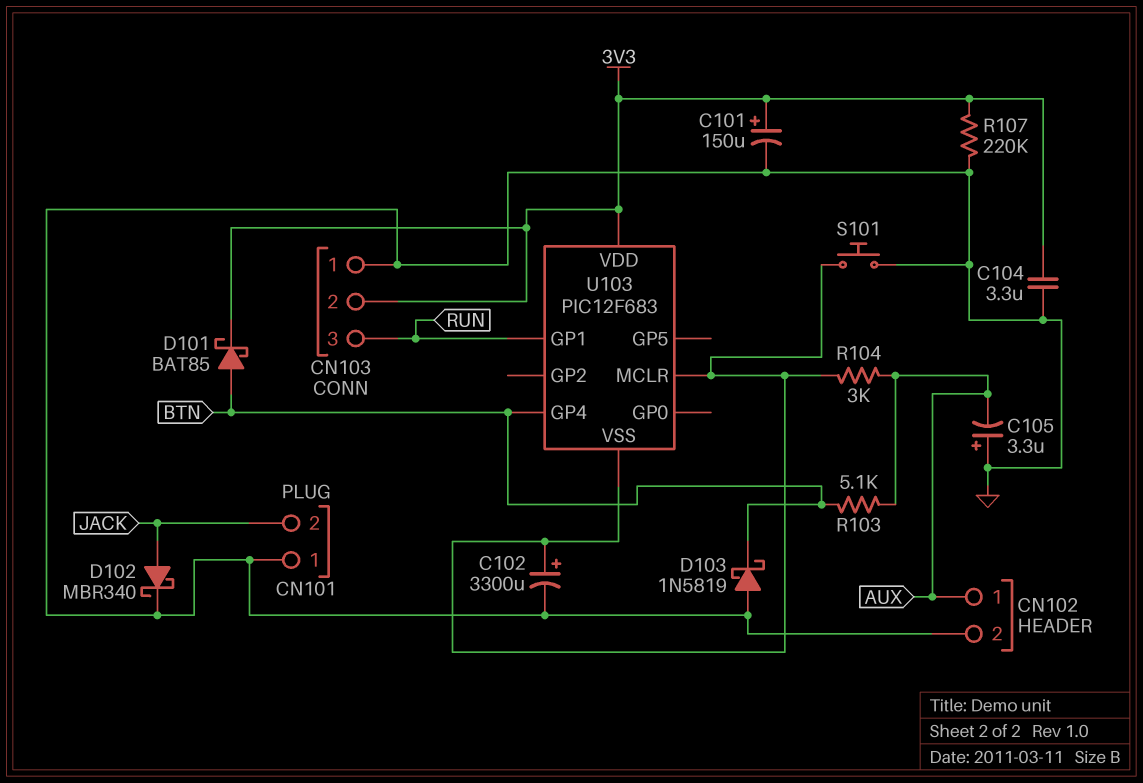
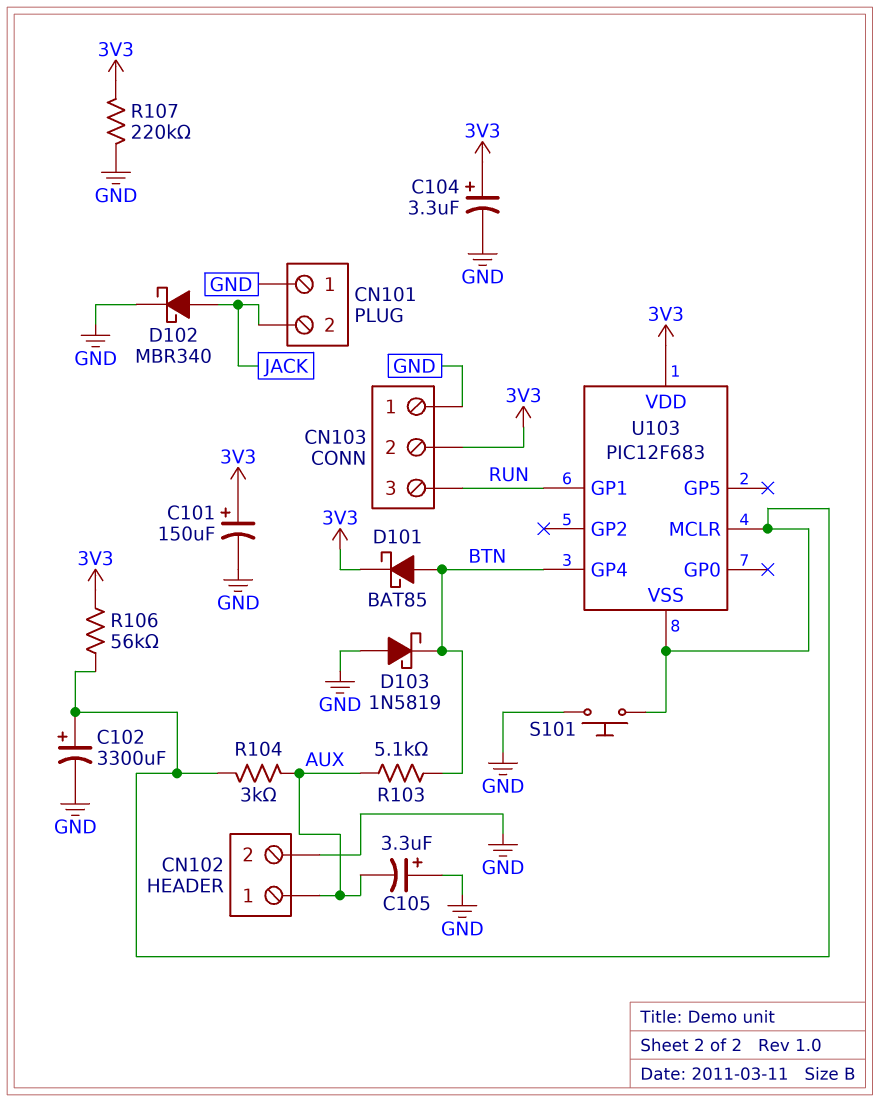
C104: 3.3uF (3V3, GND) -> 3.3uF (plus 3V3, minus GND)
R106: none -> 56k (3V3, U103/MCLR)

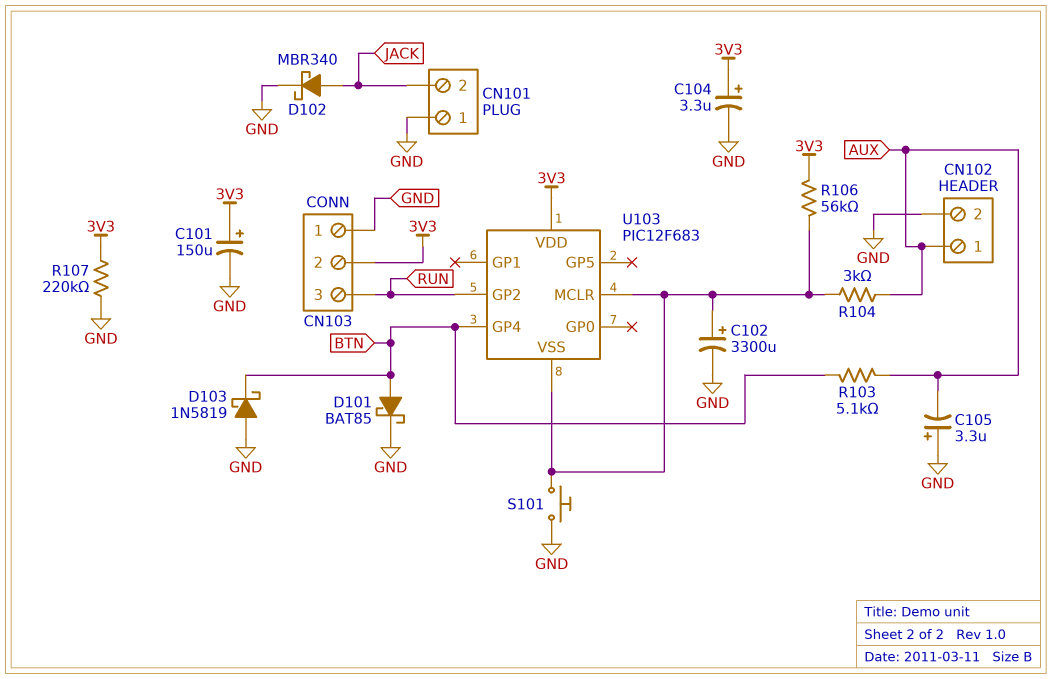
D101: schottky BAT85 (A BTN, K 3V3) -> schottky BAT85 (A BTN, K GND)
U103 pin GP1: RUN -> none
U103 pin GP2: none -> RUN

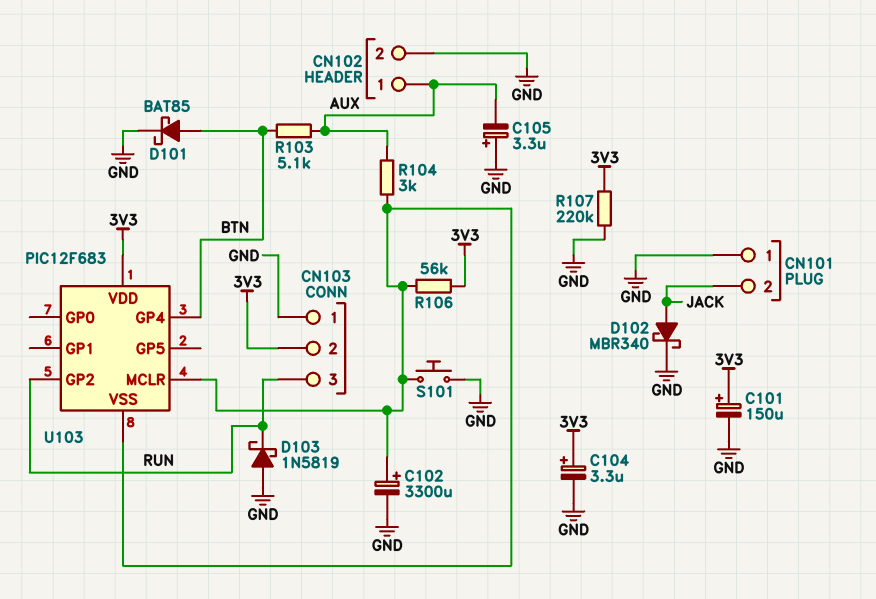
D103: schottky 1N5819 (A GND, K BTN) -> schottky 1N5819 (A GND, K RUN)

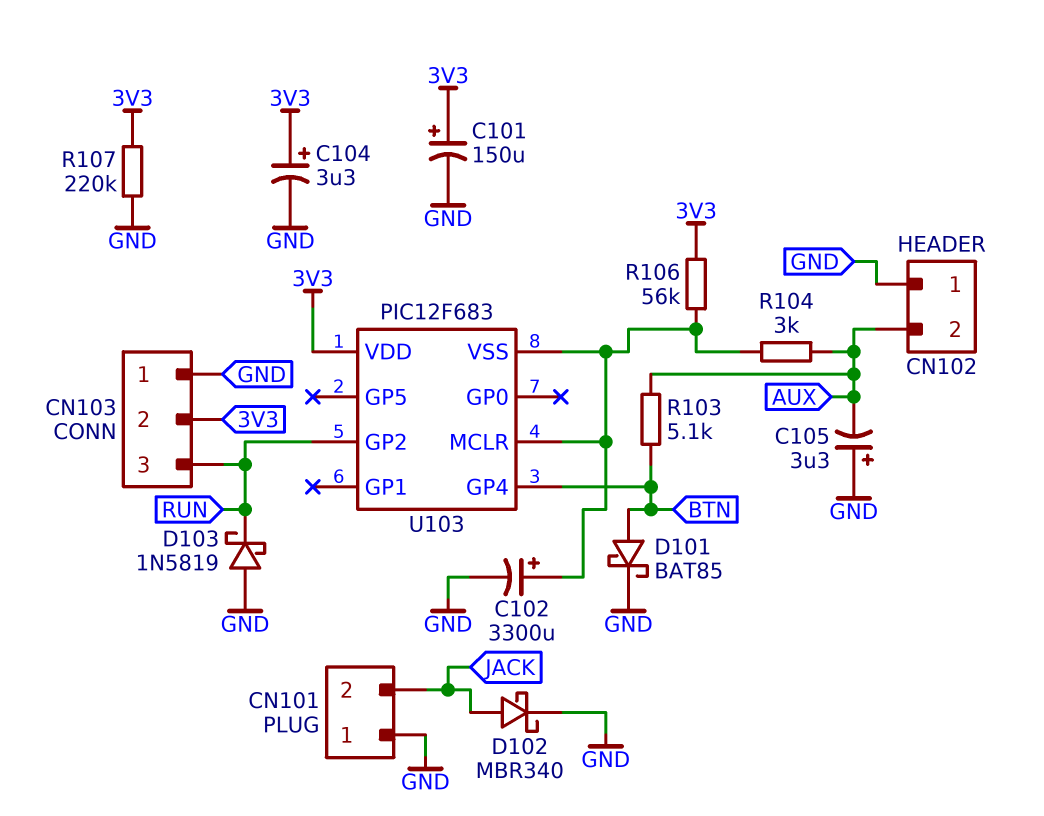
CN102 pin 1: AUX -> GND
CN102 pin 2: GND -> AUX
S101: button (GND, U103/MCLR) -> none

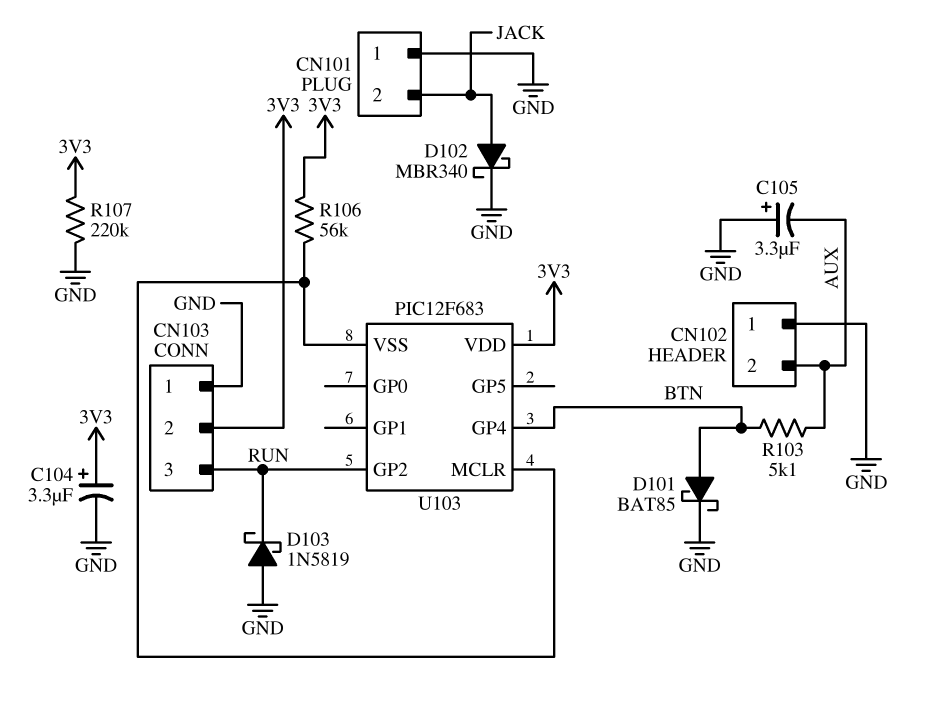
C101: 150uF (plus 3V3, minus GND) -> none
C102: 3300uF (plus U103/MCLR, minus GND) -> none
R104: 3k (AUX, U103/MCLR) -> none

